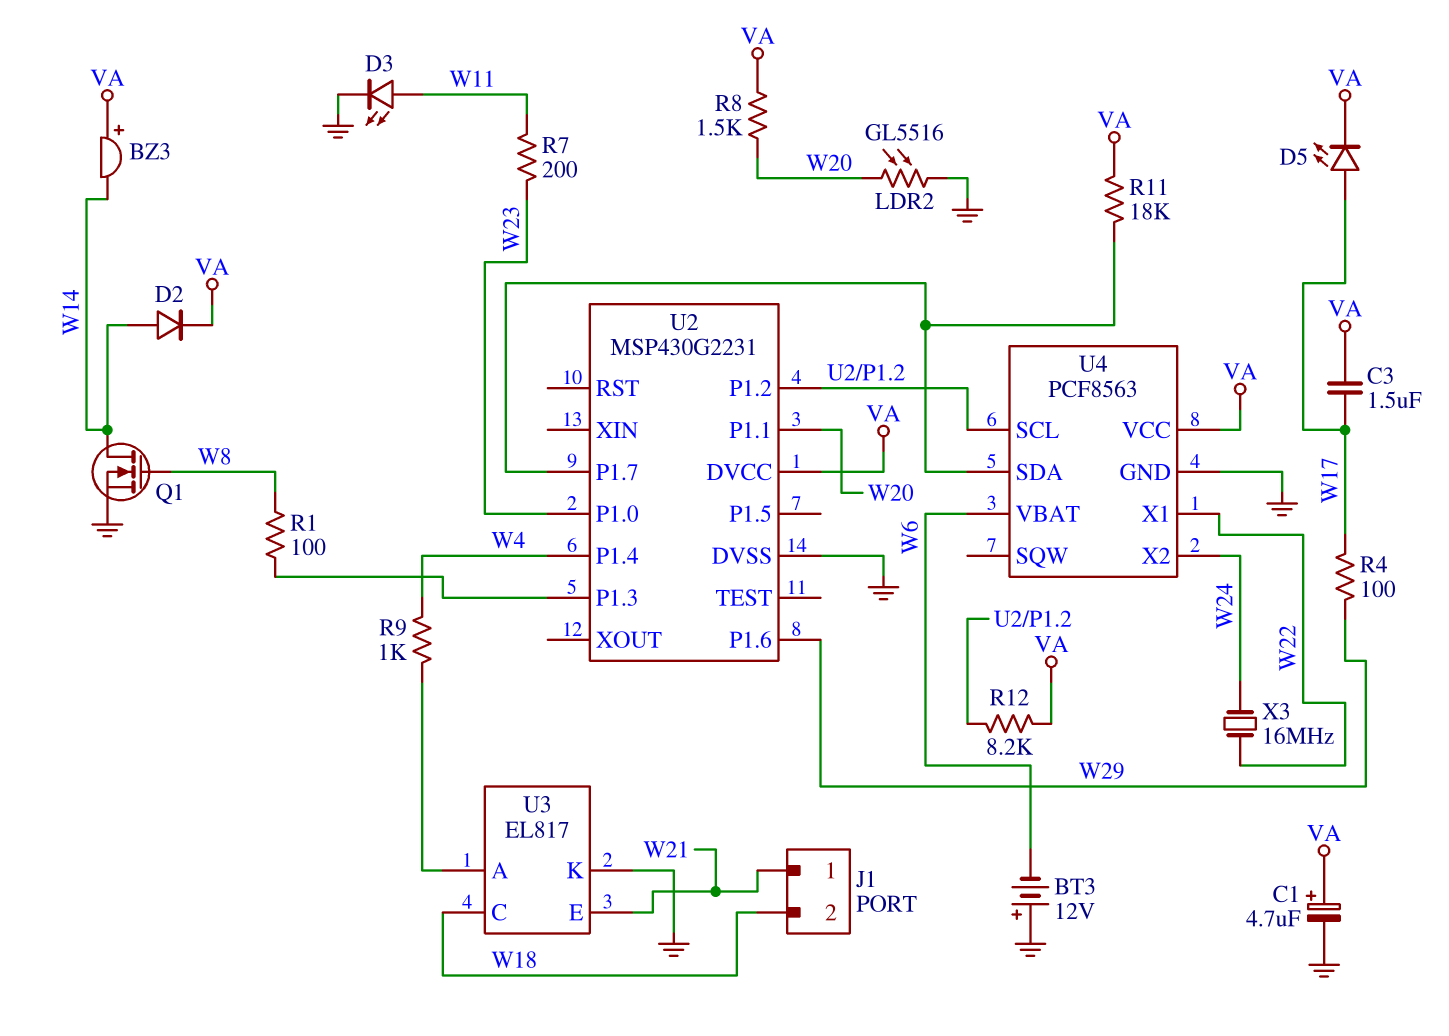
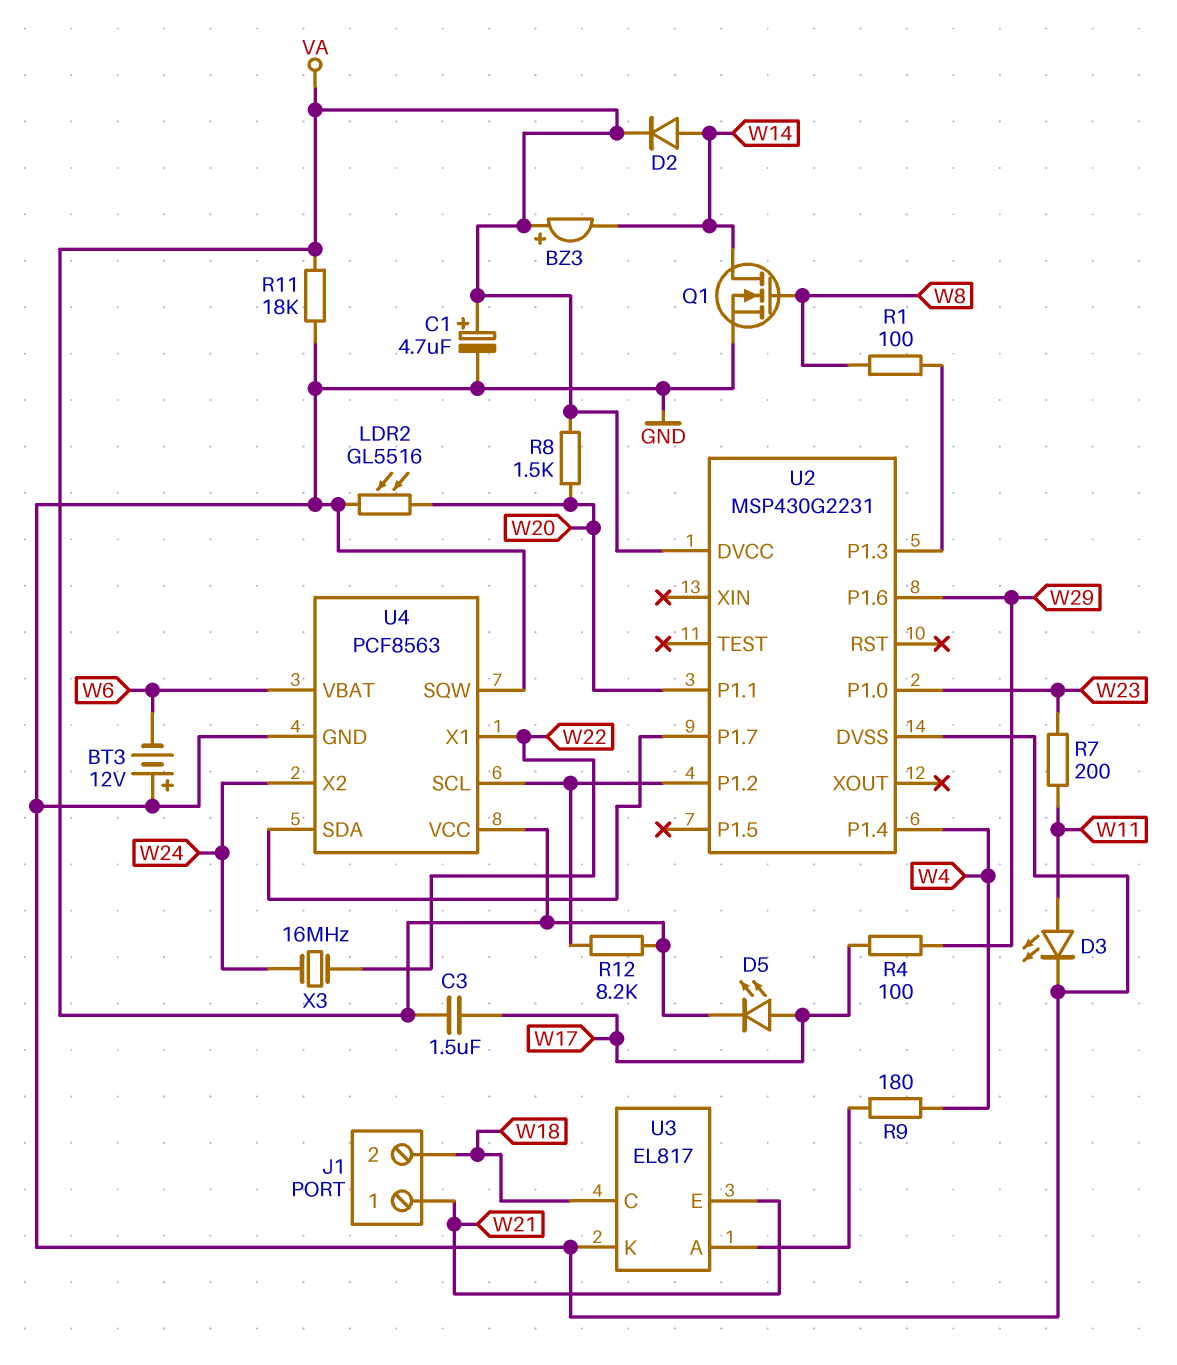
R9: 1k (U3/A, W4) -> 180 (U3/A, W4)
R11: 18k (U2/P1.7, VA) -> 18k (GND, VA)
U4 pin SQW: none -> GND

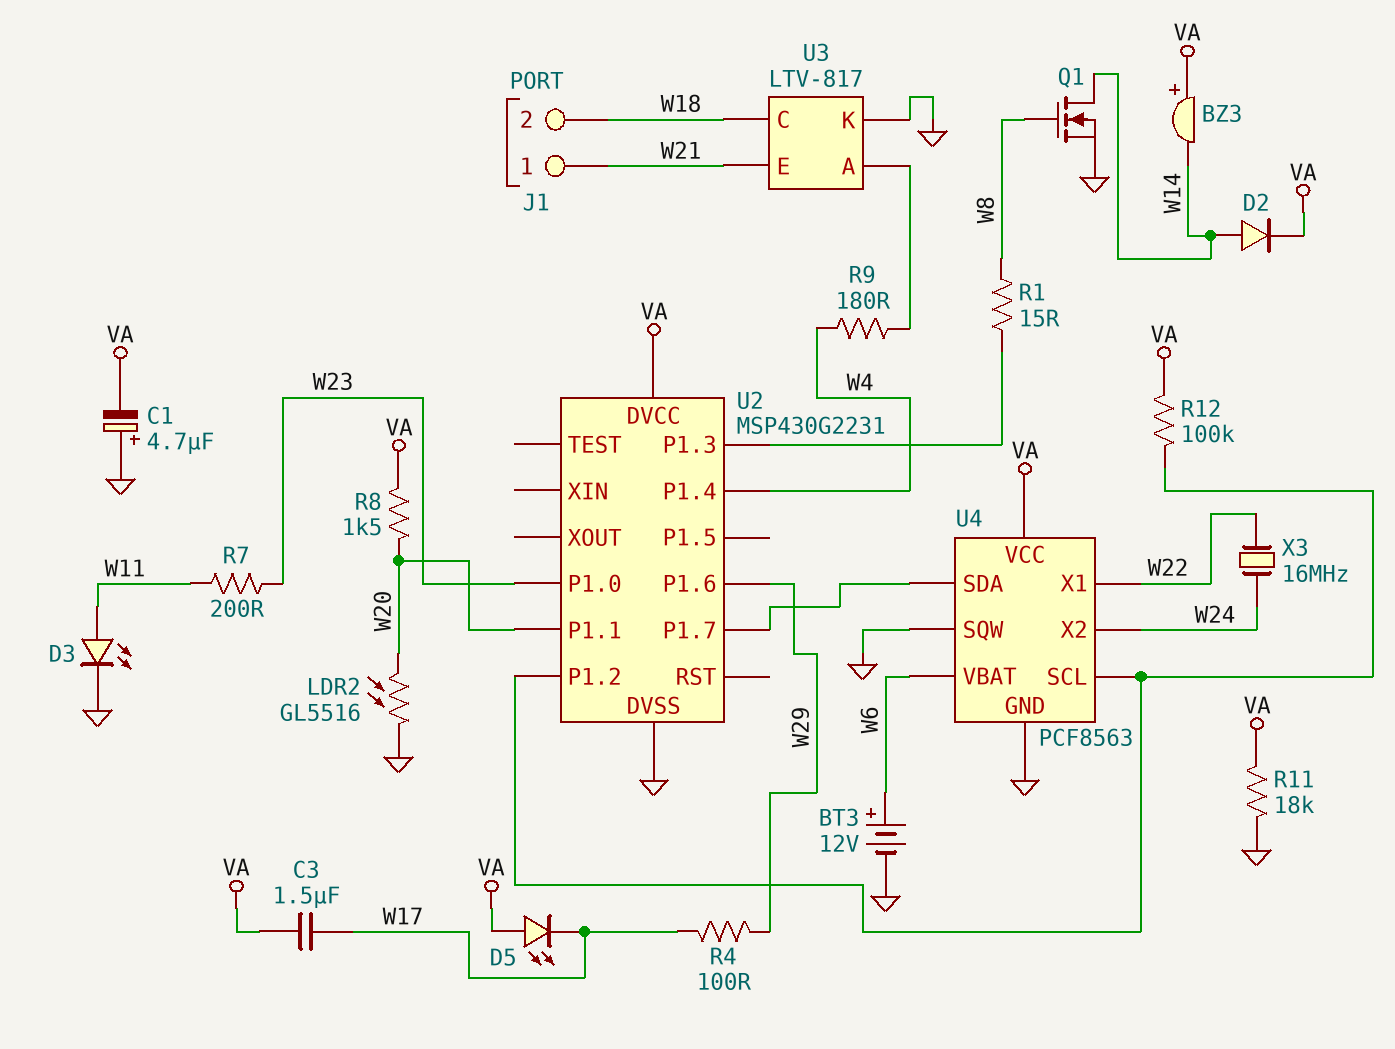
BT3: 12V (plus GND, minus W6) -> 12V (plus W6, minus GND)
C1: 4.7uF (plus VA, minus GND) -> 4.7uF (plus GND, minus VA)
D5: LED (A W17, K VA) -> LED (A VA, K W17)
R1: 100 (U2/P1.3, W8) -> 15 (U2/P1.3, W8)
R12: 8.2k (U2/P1.2, VA) -> 100k (U2/P1.2, VA)
U3: EL817 -> LTV-817

